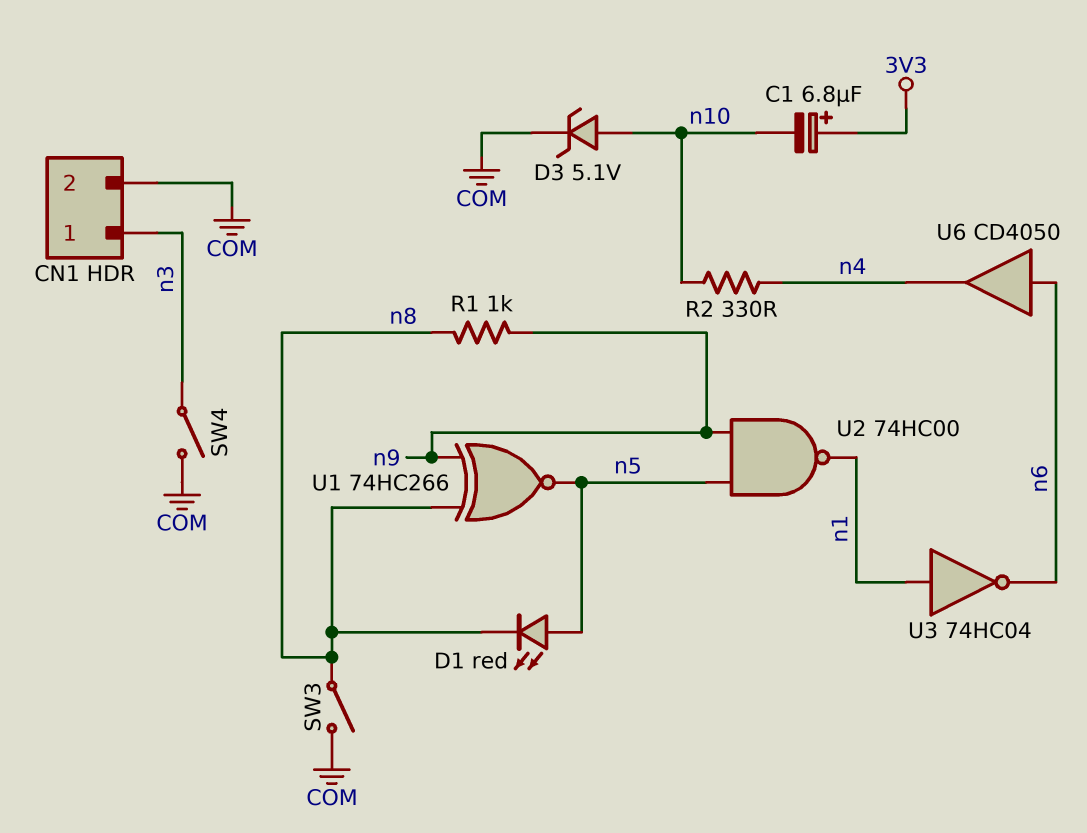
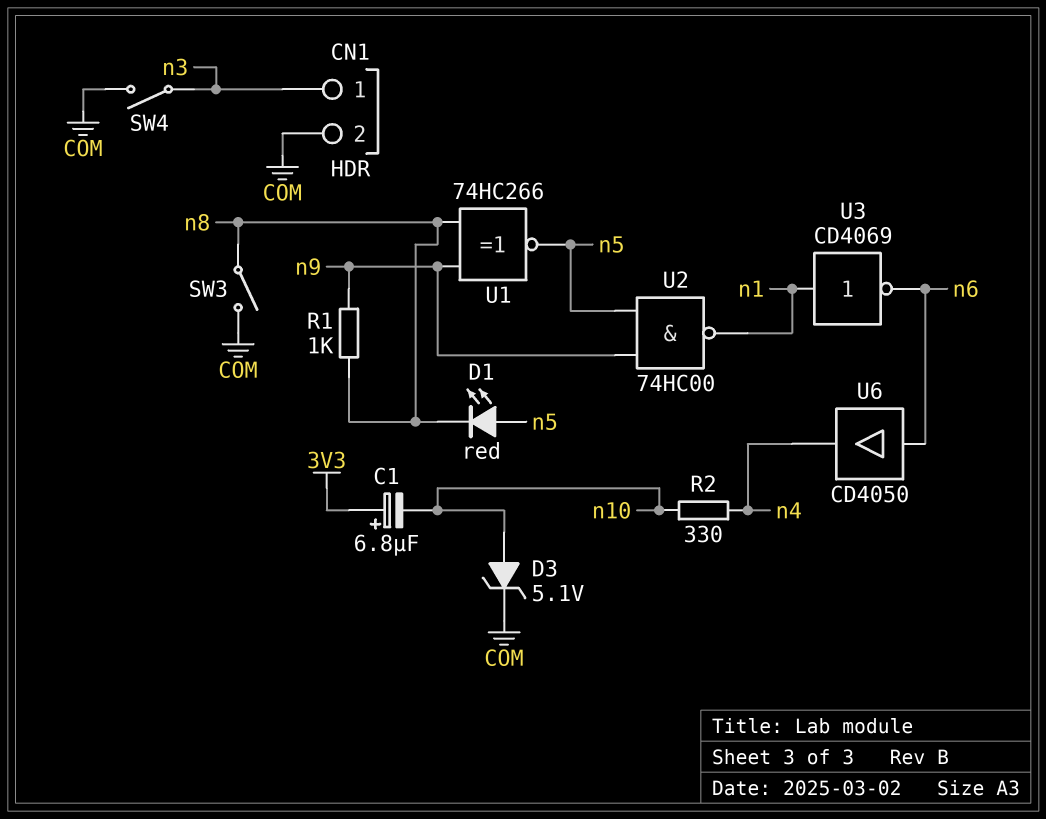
U3: NOT 74HC04 (in n1, out n6) -> NOT CD4069 (in n1, out n6)

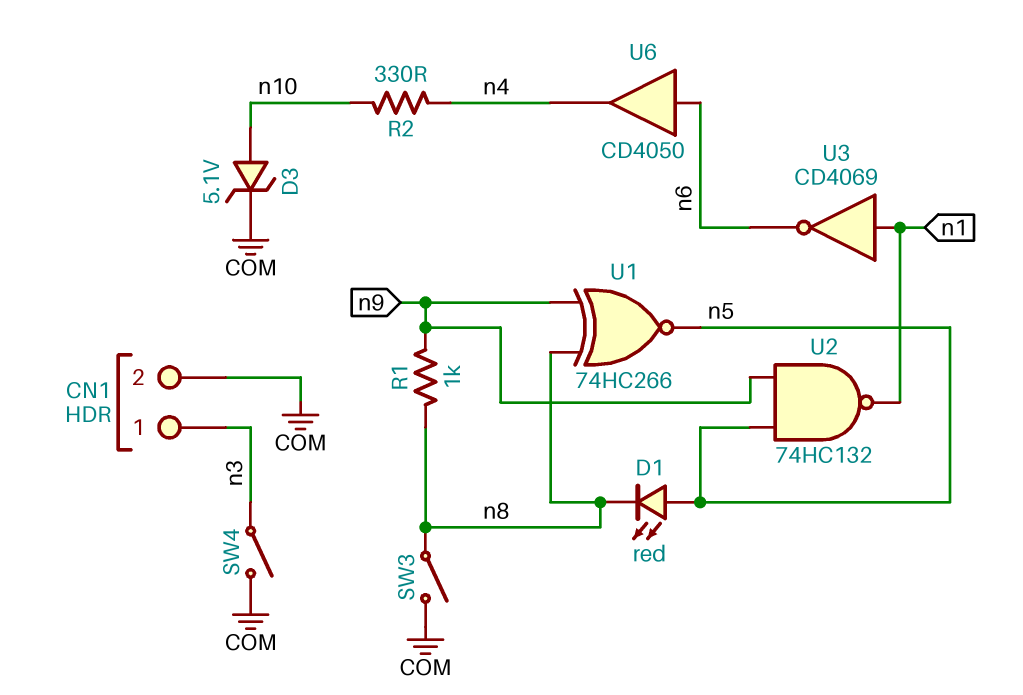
C1: 6.8uF (plus 3V3, minus n10) -> none
U2: NAND 74HC00 (in n5, in n9, out n1) -> NAND 74HC132 (in n5, in n9, out n1)

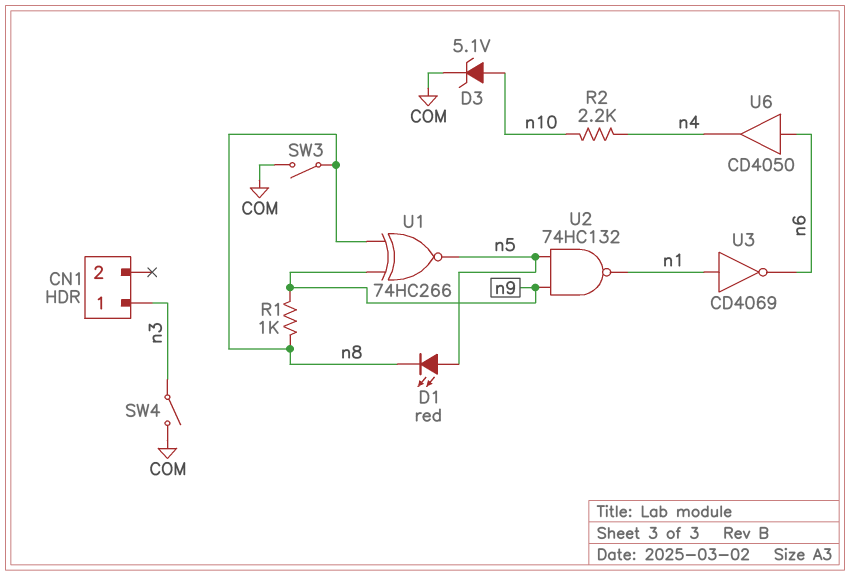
CN1 pin 2: COM -> none
R2: 330 (n4, n10) -> 2.2k (n4, n10)

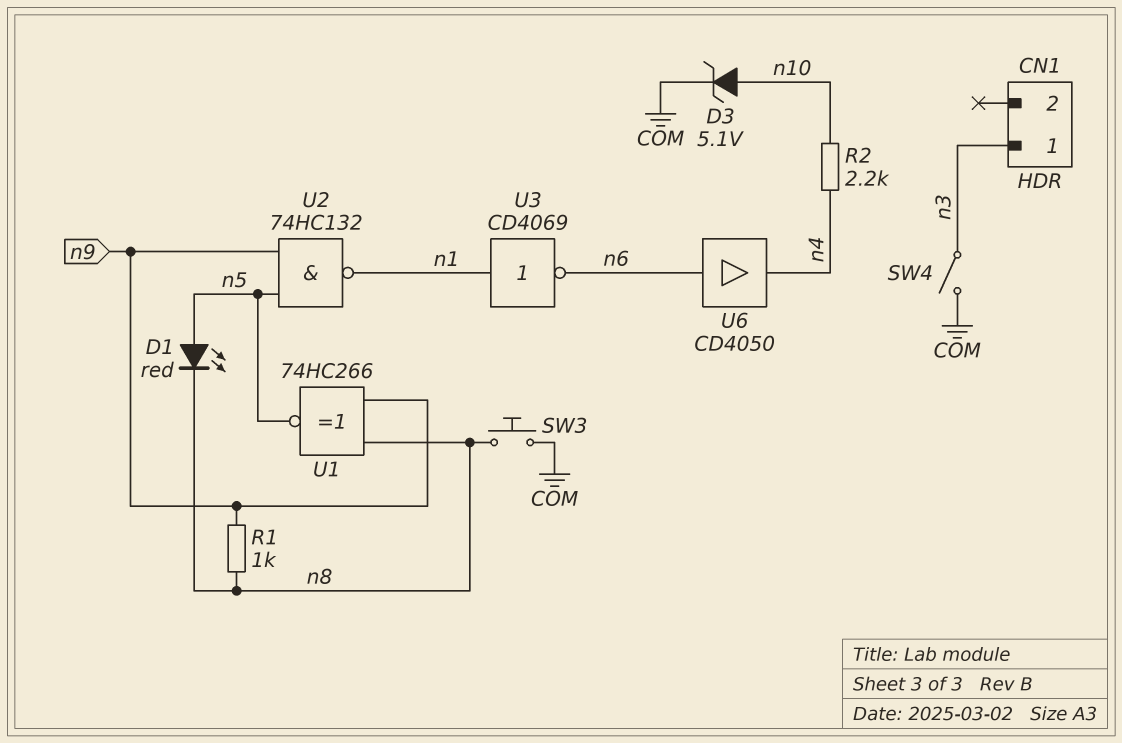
SW3: switch (COM, n8) -> button (COM, n8)

